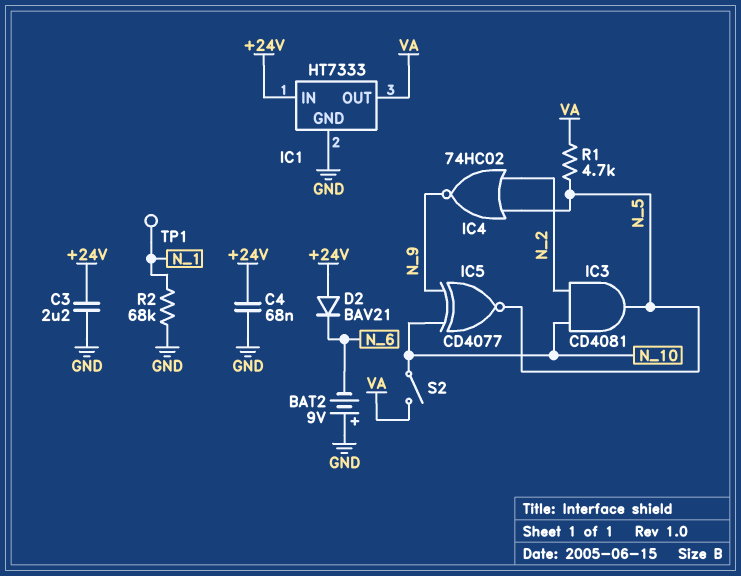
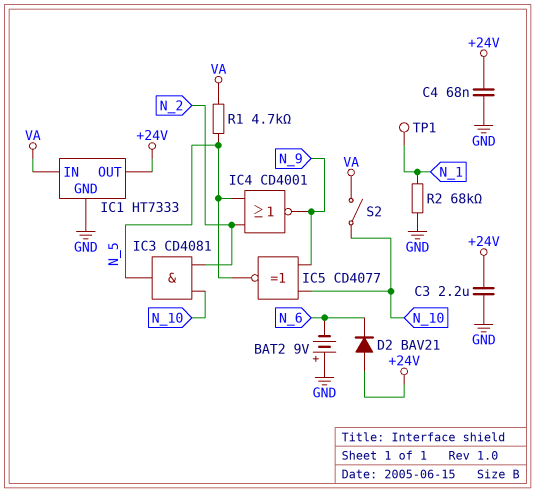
IC1 pin IN: +24V -> VA
IC1 pin OUT: VA -> +24V
IC4: NOR 74HC02 (in N_2, in N_5, out N_9) -> NOR CD4001 (in N_2, in N_5, out N_9)

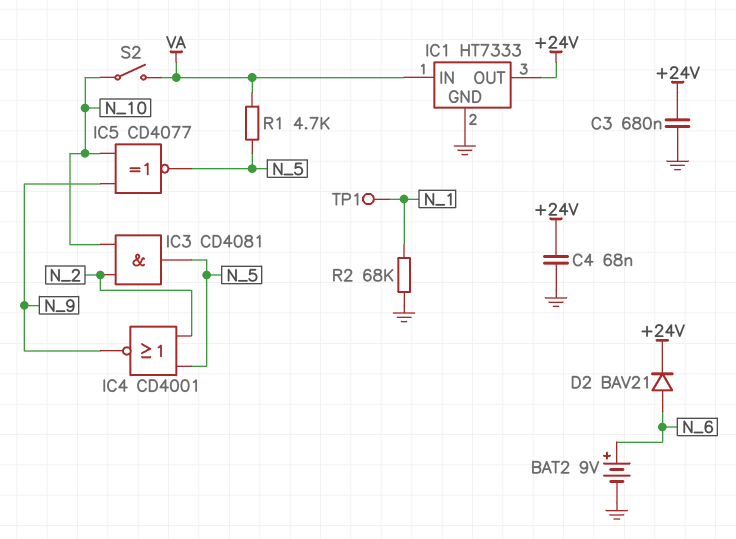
BAT2: 9V (plus GND, minus N_6) -> 9V (plus N_6, minus GND)
C3: 2.2uF (+24V, GND) -> 680nF (+24V, GND)
D2: diode BAV21 (A +24V, K N_6) -> diode BAV21 (A N_6, K +24V)

